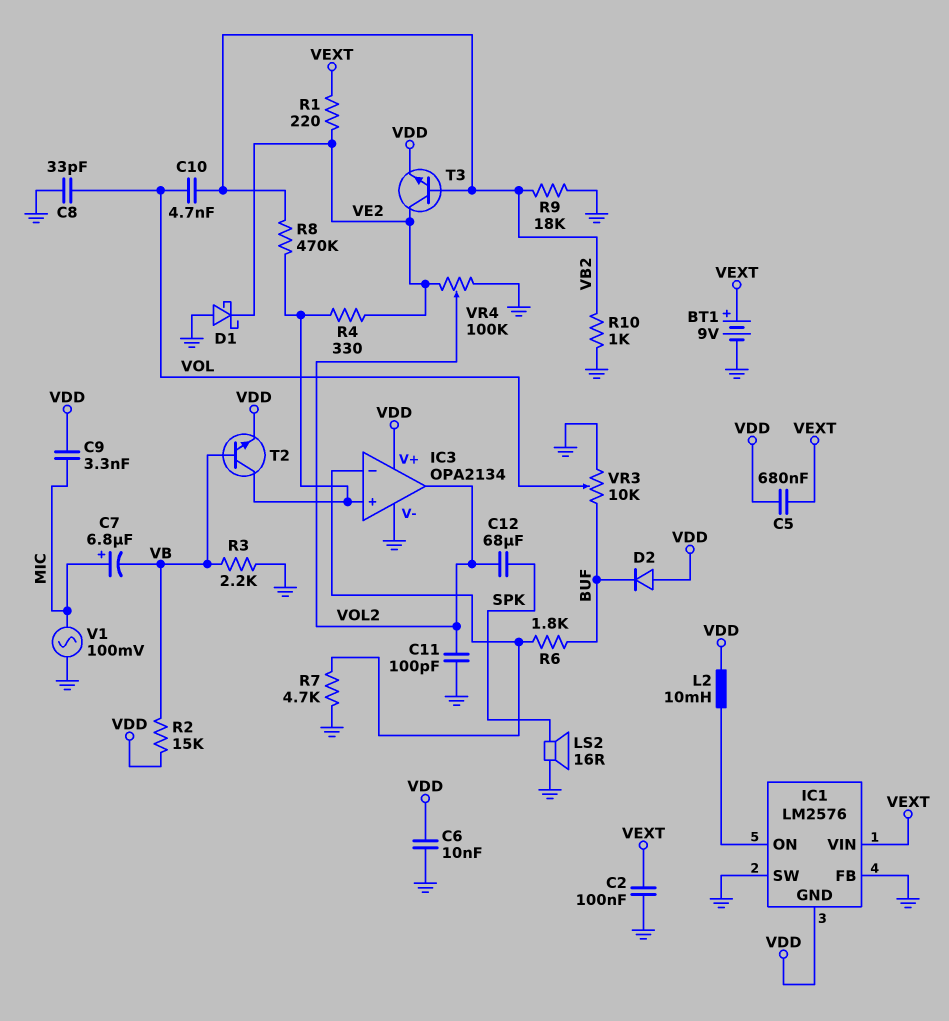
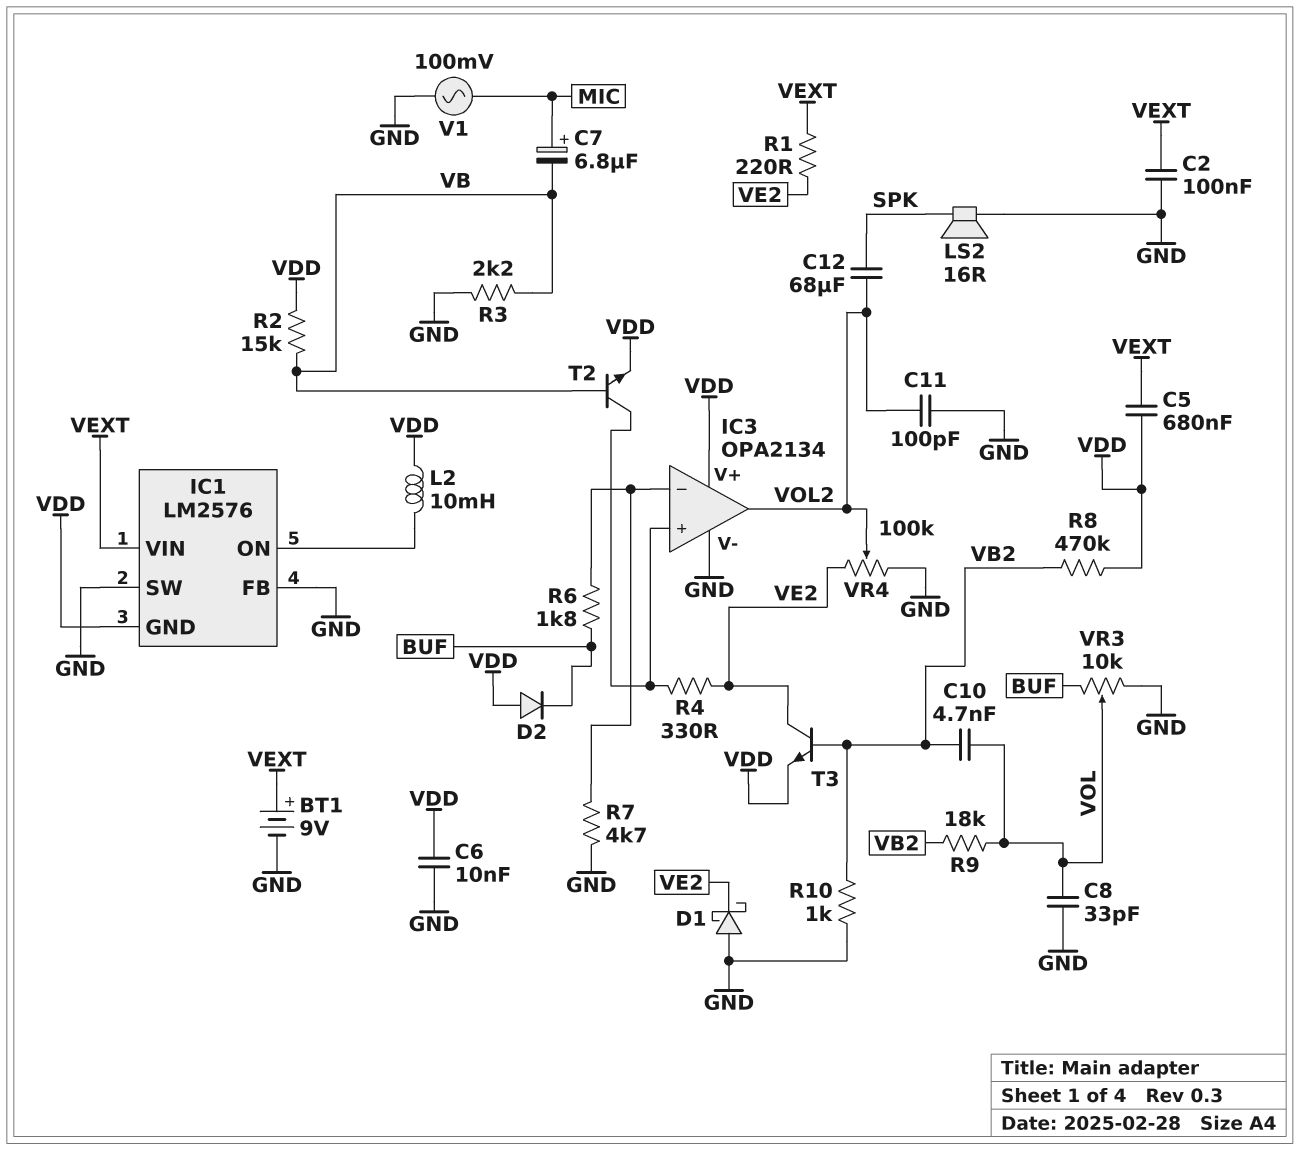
C9: 3.3nF (MIC, VDD) -> none
R8: 470k (IC3/in+, VB2) -> 470k (VB2, VDD)
R9: 18k (GND, VB2) -> 18k (VB2, VOL)

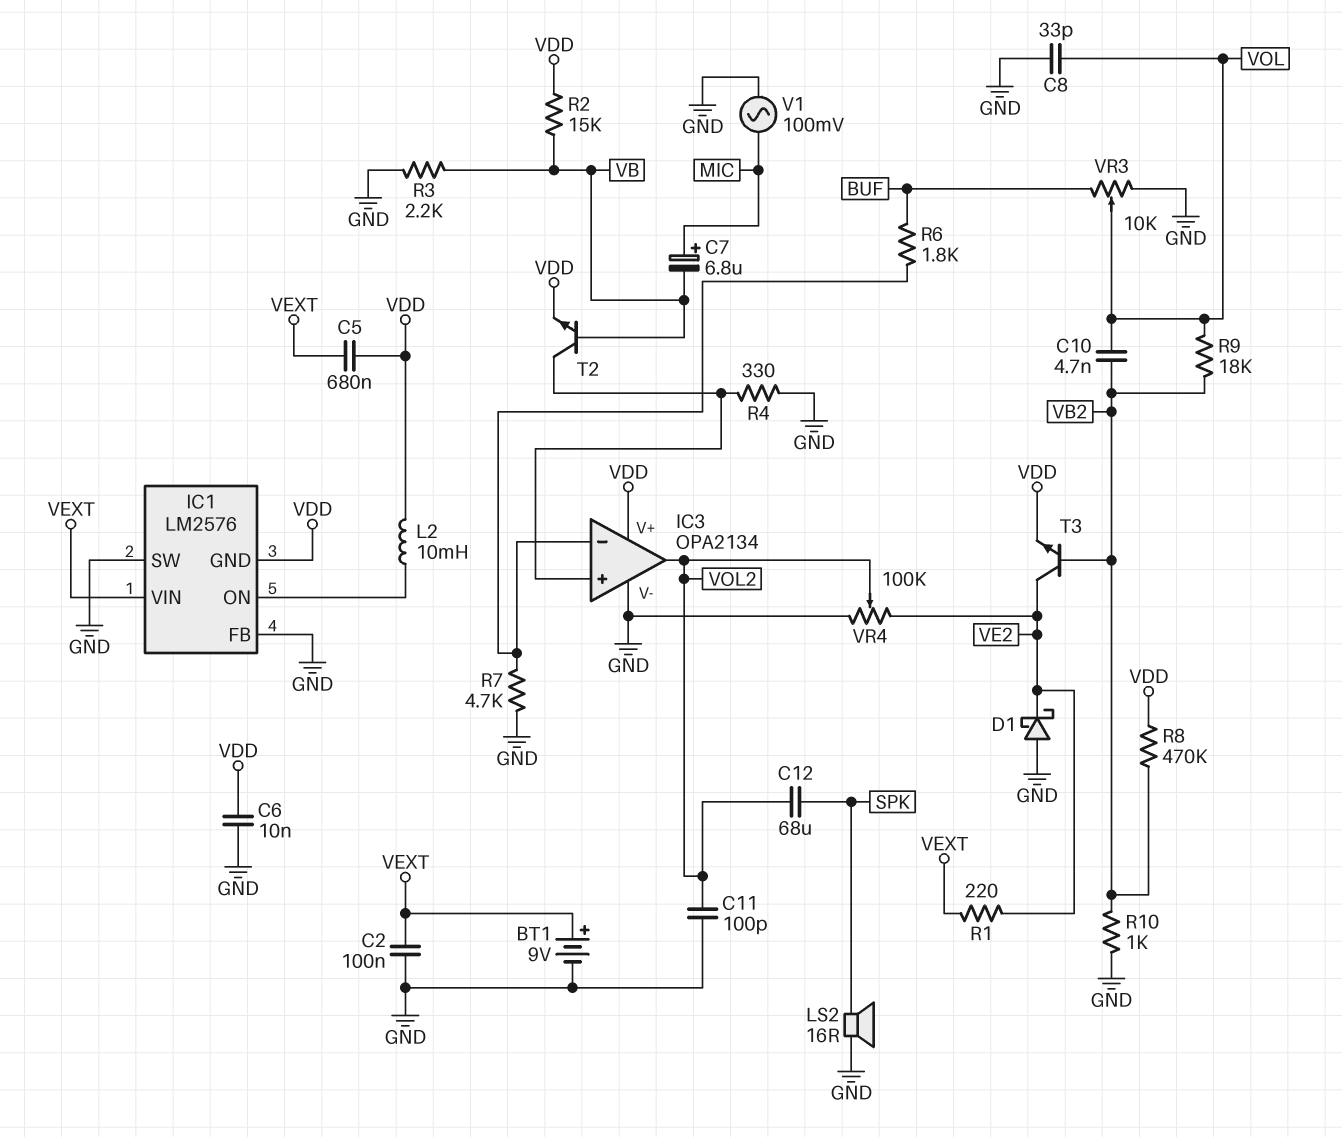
D2: diode (A VDD, K BUF) -> none
R4: 330 (IC3/in+, VE2) -> 330 (GND, IC3/in+)

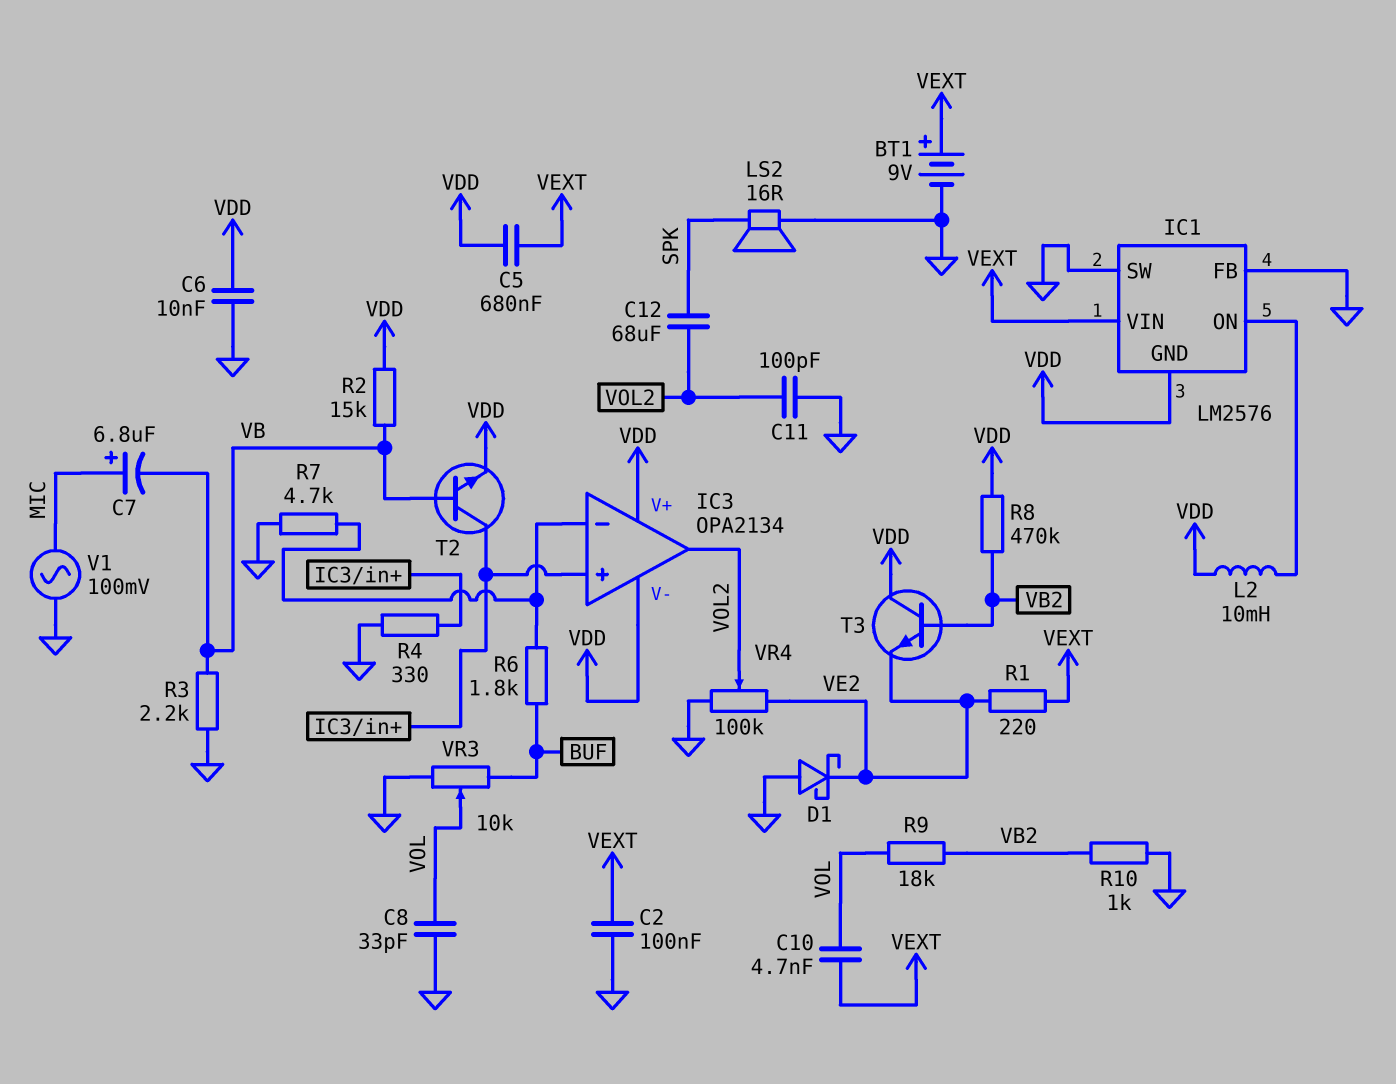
C10: 4.7nF (VB2, VOL) -> 4.7nF (VEXT, VOL)
IC3 pin V-: GND -> VDD
T3: NPN (B VB2, C VE2, E VDD) -> NPN (B VB2, C VDD, E VE2)

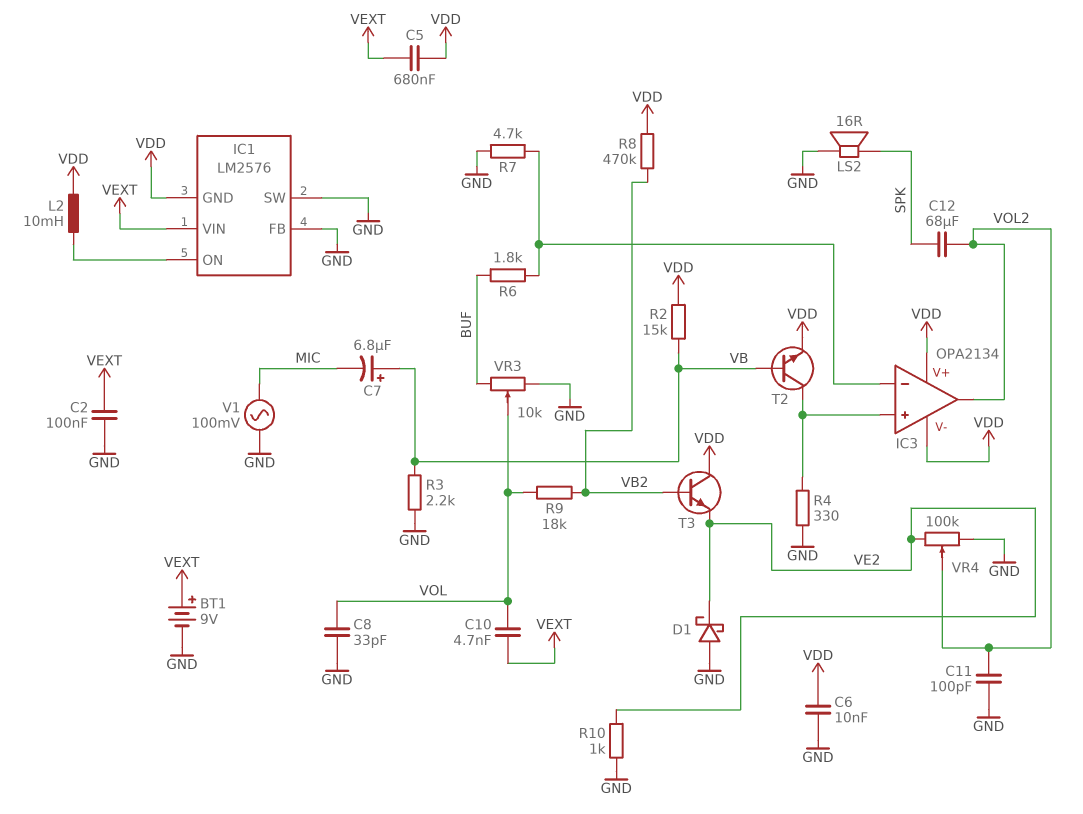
C7: 6.8uF (plus MIC, minus VB) -> 6.8uF (plus VB, minus MIC)
R1: 220 (VE2, VEXT) -> none
R10: 1k (GND, VB2) -> 1k (GND, VE2)

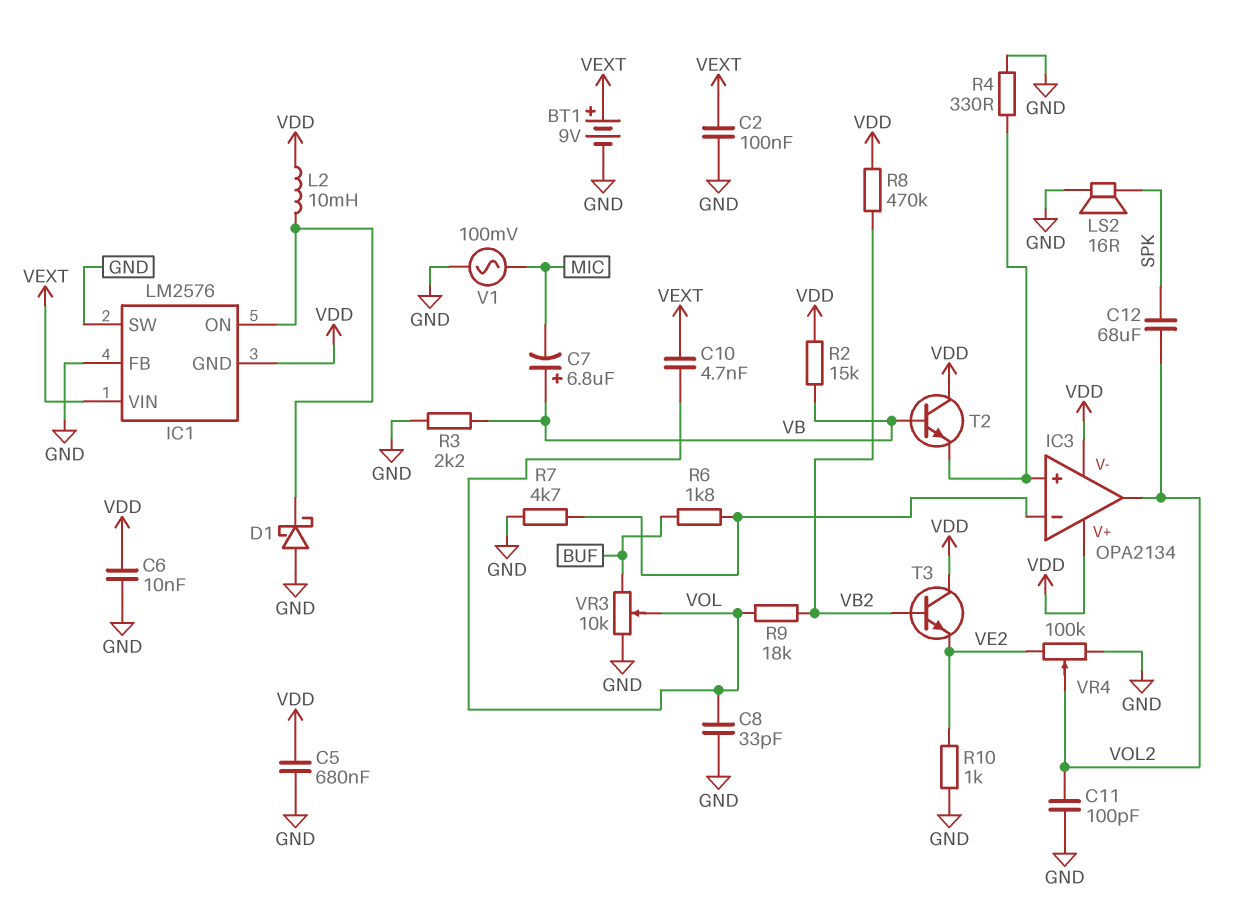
C5: 680nF (VDD, VEXT) -> 680nF (GND, VDD)
D1: schottky (A GND, K VE2) -> schottky (A GND, K IC1/ON)
T2: NPN (B VB, C IC3/in+, E VDD) -> NPN (B VB, C VDD, E IC3/in+)

